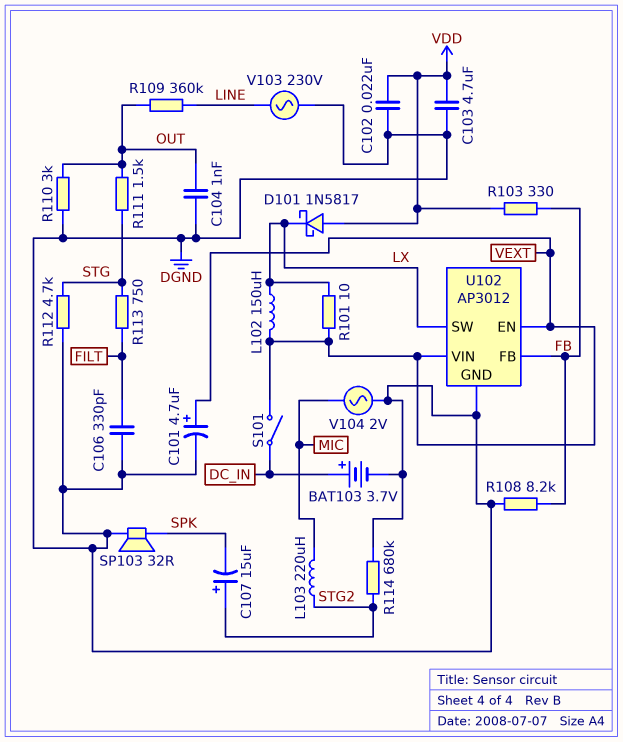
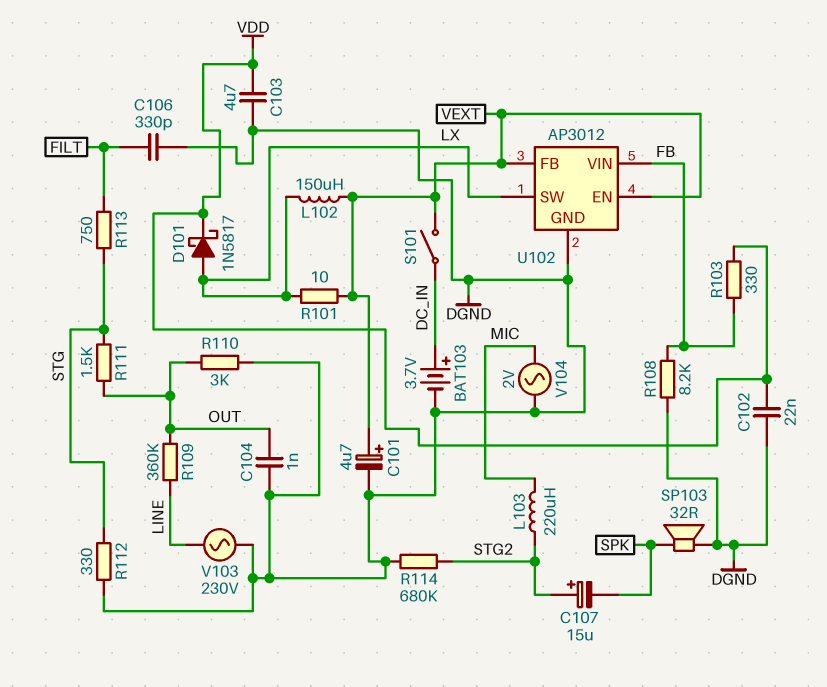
D101: schottky 1N5817 (A VDD, K LX) -> schottky 1N5817 (A LX, K VDD)
R112: 4.7k (DGND, STG) -> 330 (DGND, STG)
U102 pin FB: FB -> VEXT
U102 pin VIN: VEXT -> FB

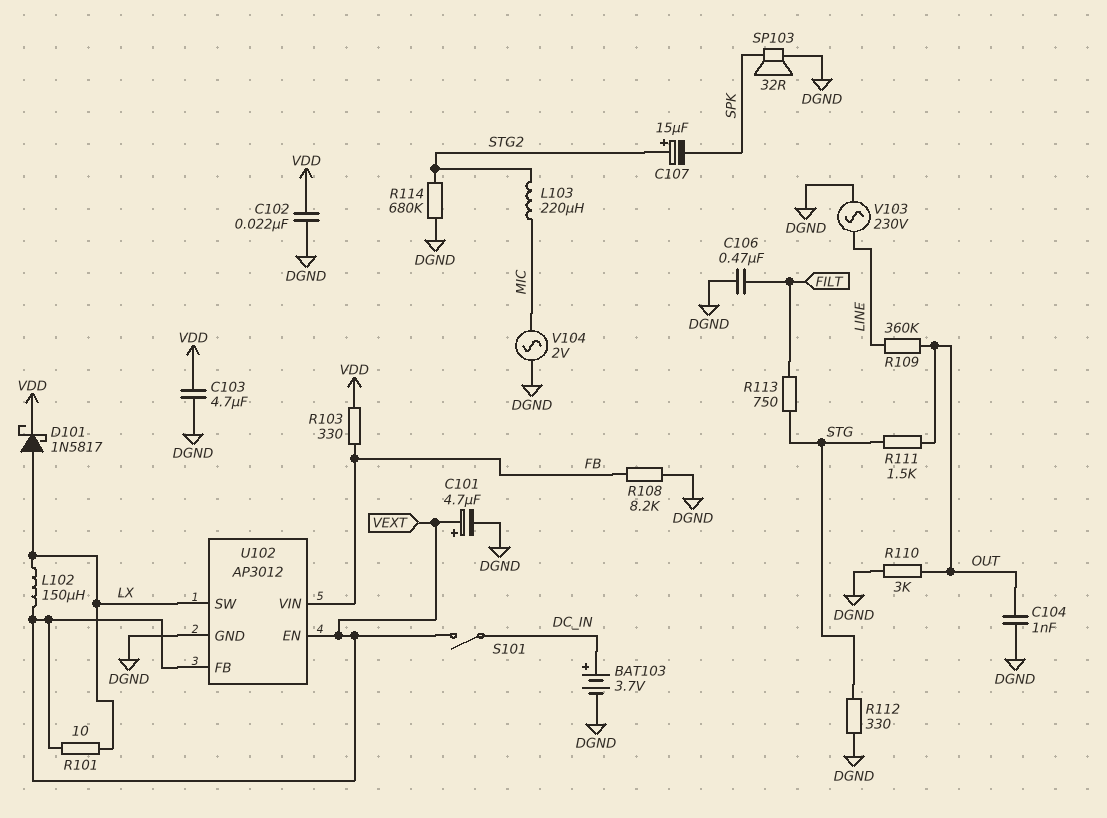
C106: 330pF (DGND, FILT) -> 470nF (DGND, FILT)

